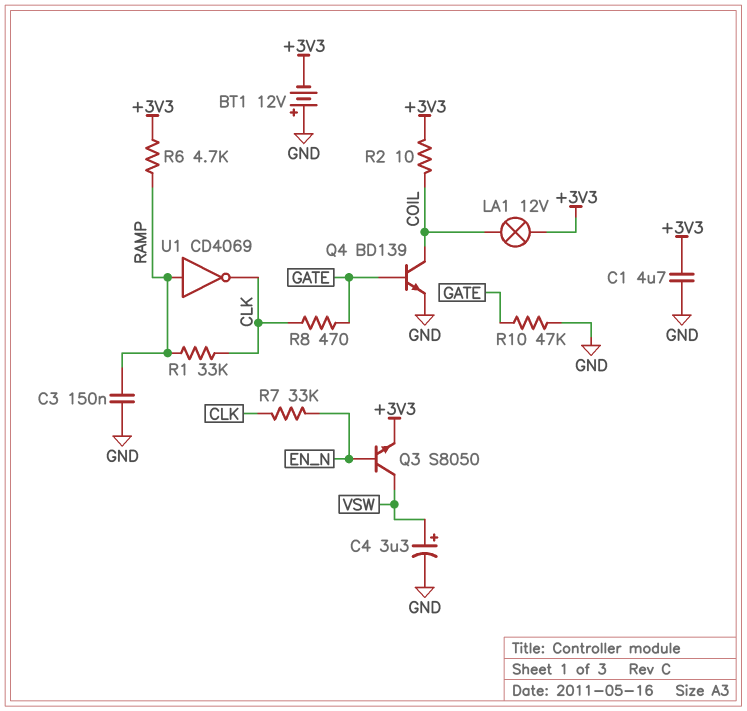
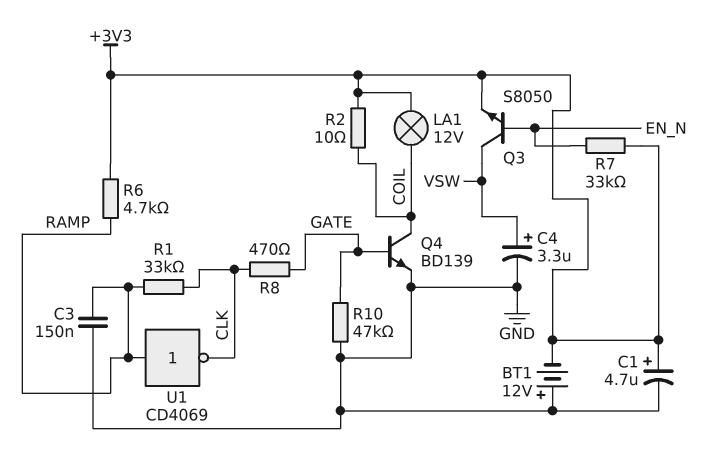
C1: 4.7uF (+3V3, GND) -> 4.7uF (plus +3V3, minus GND)
R7: 33k (CLK, EN_N) -> 33k (+3V3, EN_N)

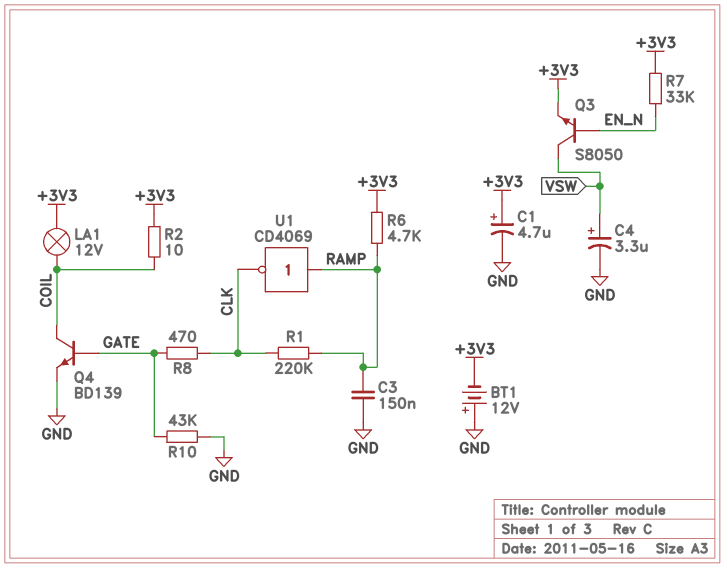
R1: 33k (CLK, RAMP) -> 220k (CLK, RAMP)
R10: 47k (GATE, GND) -> 43k (GATE, GND)

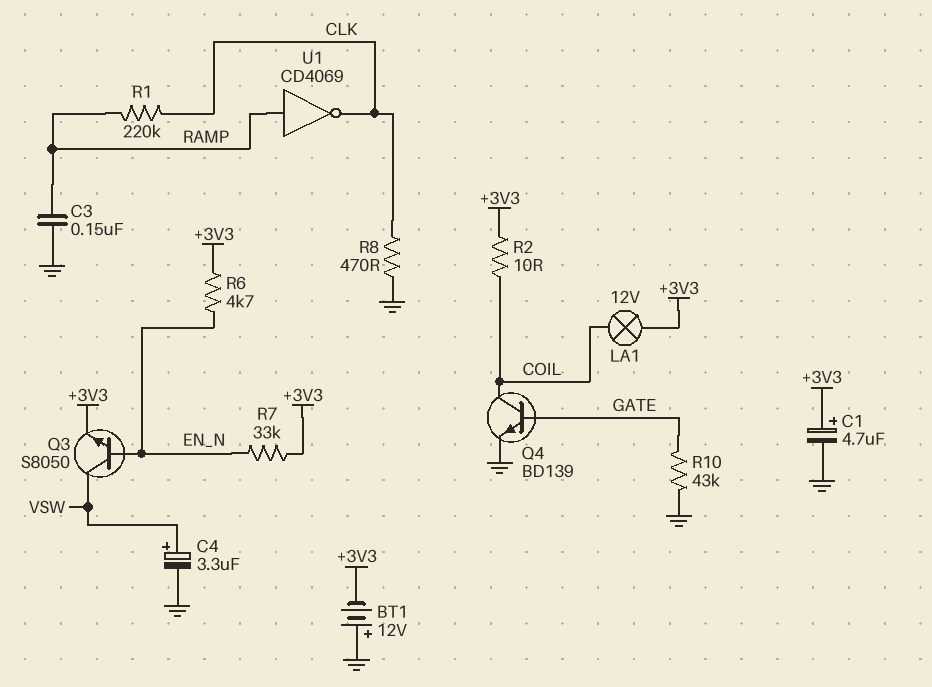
R6: 4.7k (+3V3, RAMP) -> 4.7k (+3V3, EN_N)
R8: 470 (CLK, GATE) -> 470 (CLK, GND)

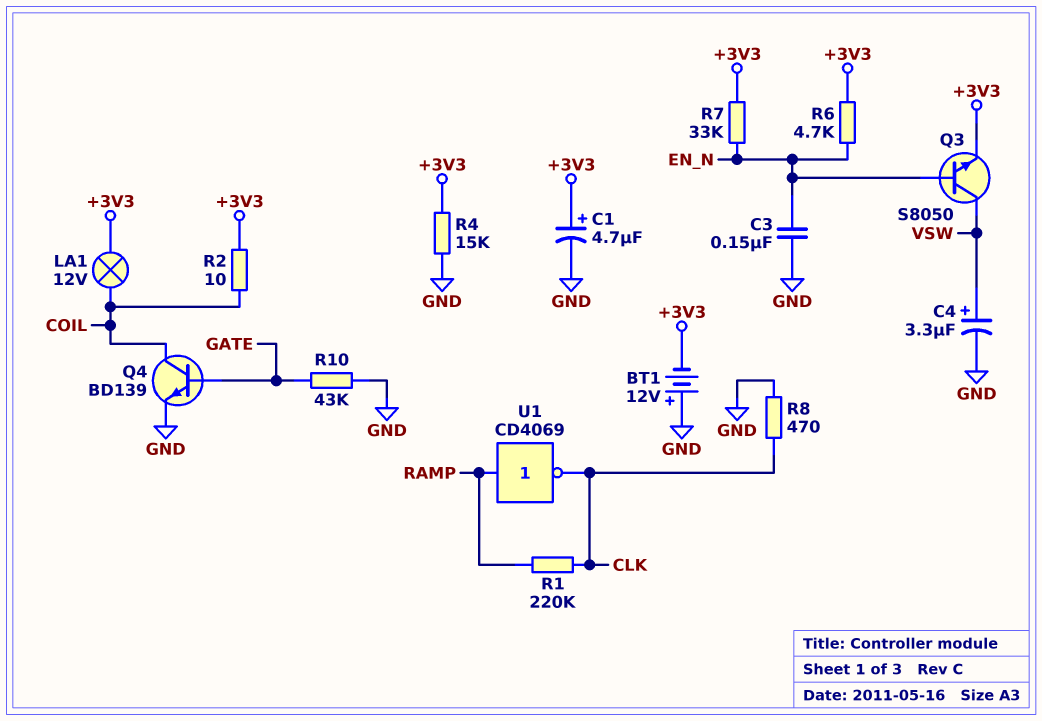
C3: 150nF (GND, RAMP) -> 150nF (EN_N, GND)
R4: none -> 15k (+3V3, GND)

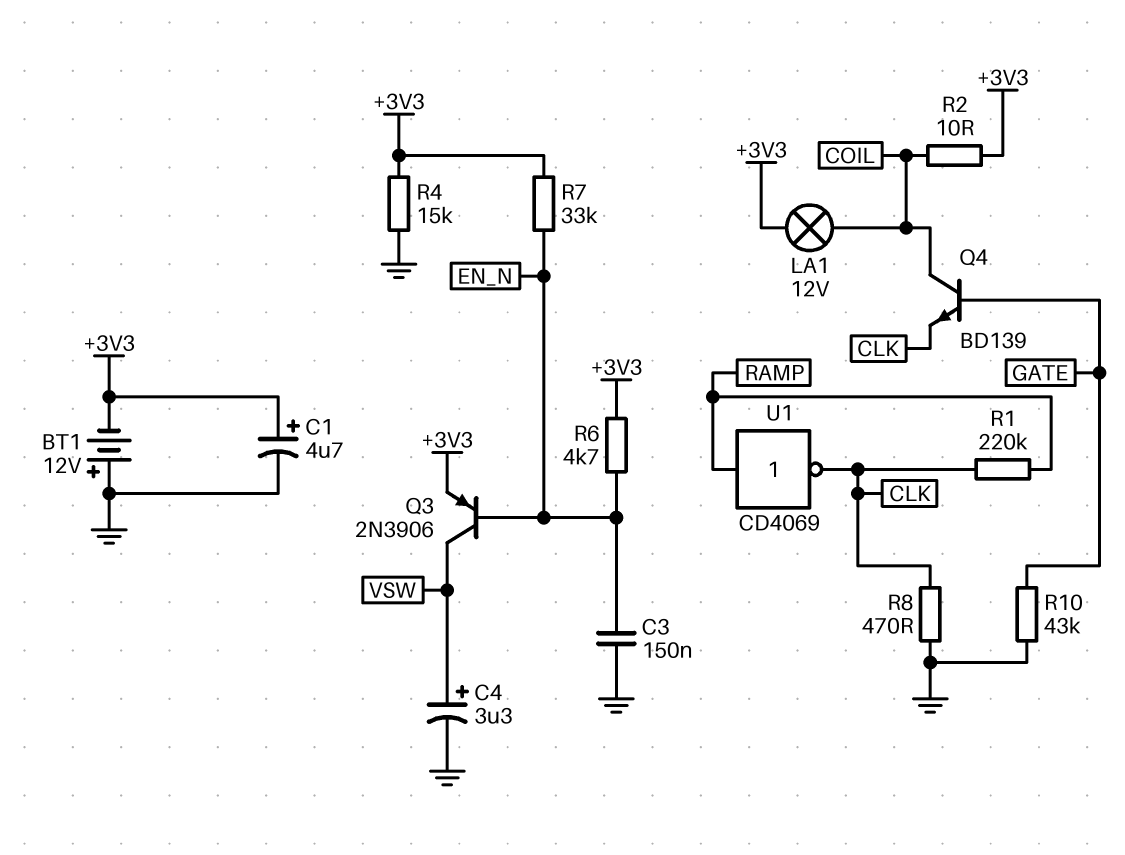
Q3: NPN S8050 (B EN_N, C VSW, E +3V3) -> PNP 2N3906 (B EN_N, C VSW, E +3V3)
Q4: NPN BD139 (B GATE, C COIL, E GND) -> NPN BD139 (B GATE, C COIL, E CLK)

